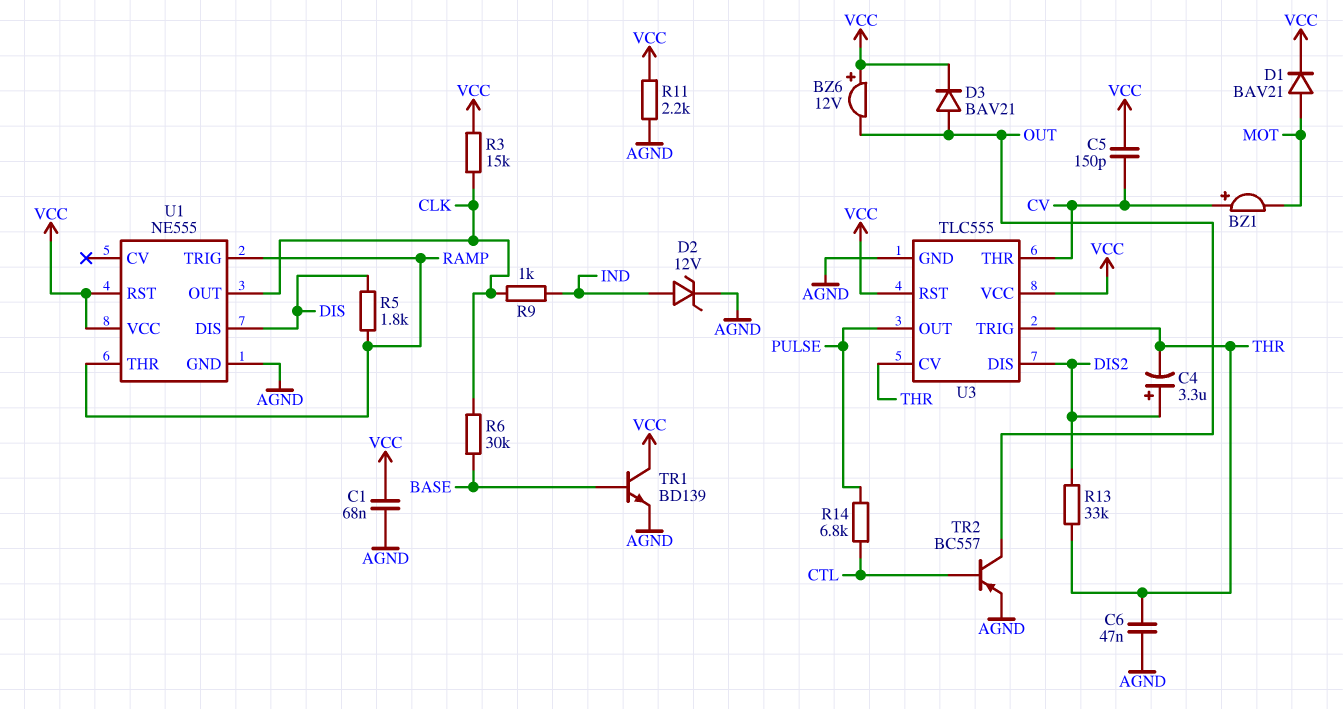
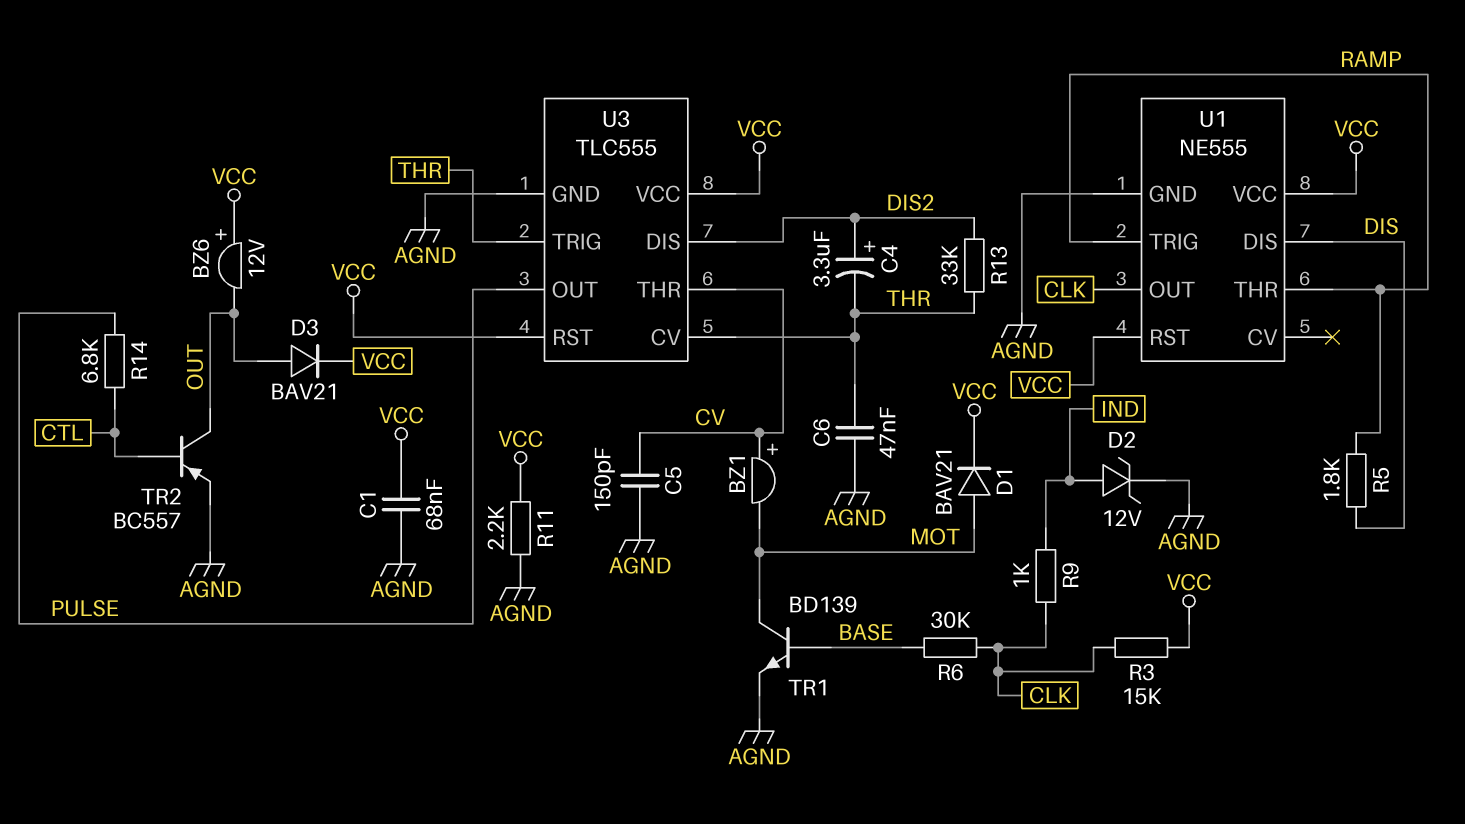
C5: 150pF (CV, VCC) -> 150pF (AGND, CV)
TR1: NPN BD139 (B BASE, C VCC, E AGND) -> NPN BD139 (B BASE, C MOT, E AGND)

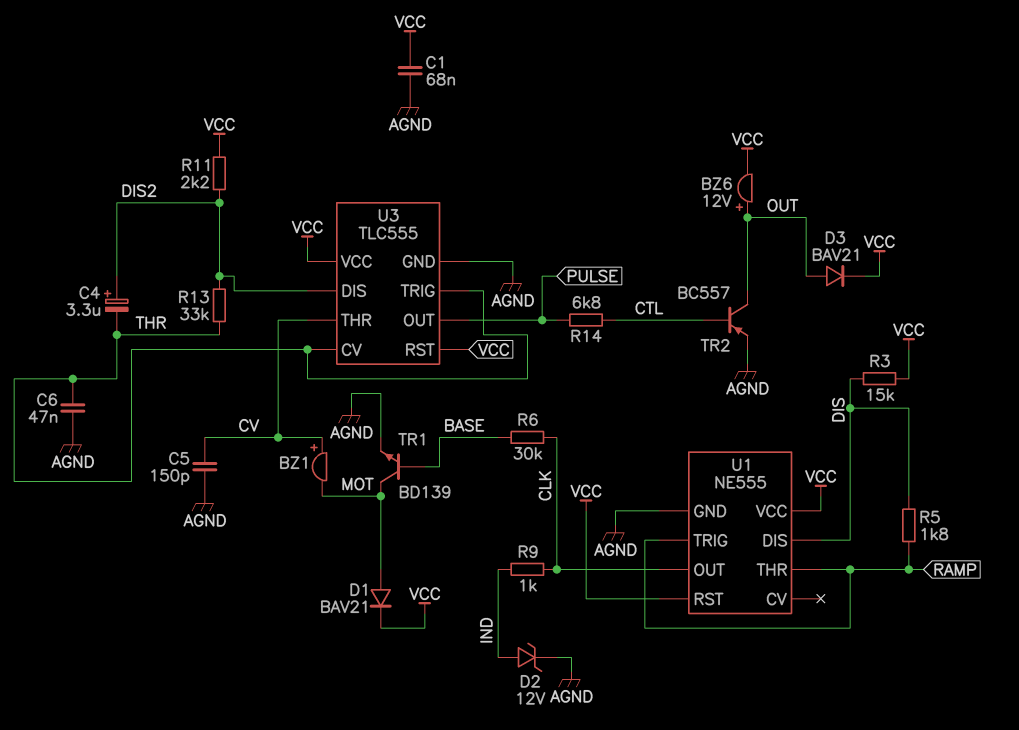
BZ6: buzzer 12V (plus VCC, minus OUT) -> buzzer 12V (plus OUT, minus VCC)
R3: 15k (CLK, VCC) -> 15k (DIS, VCC)
R11: 2.2k (AGND, VCC) -> 2.2k (DIS2, VCC)

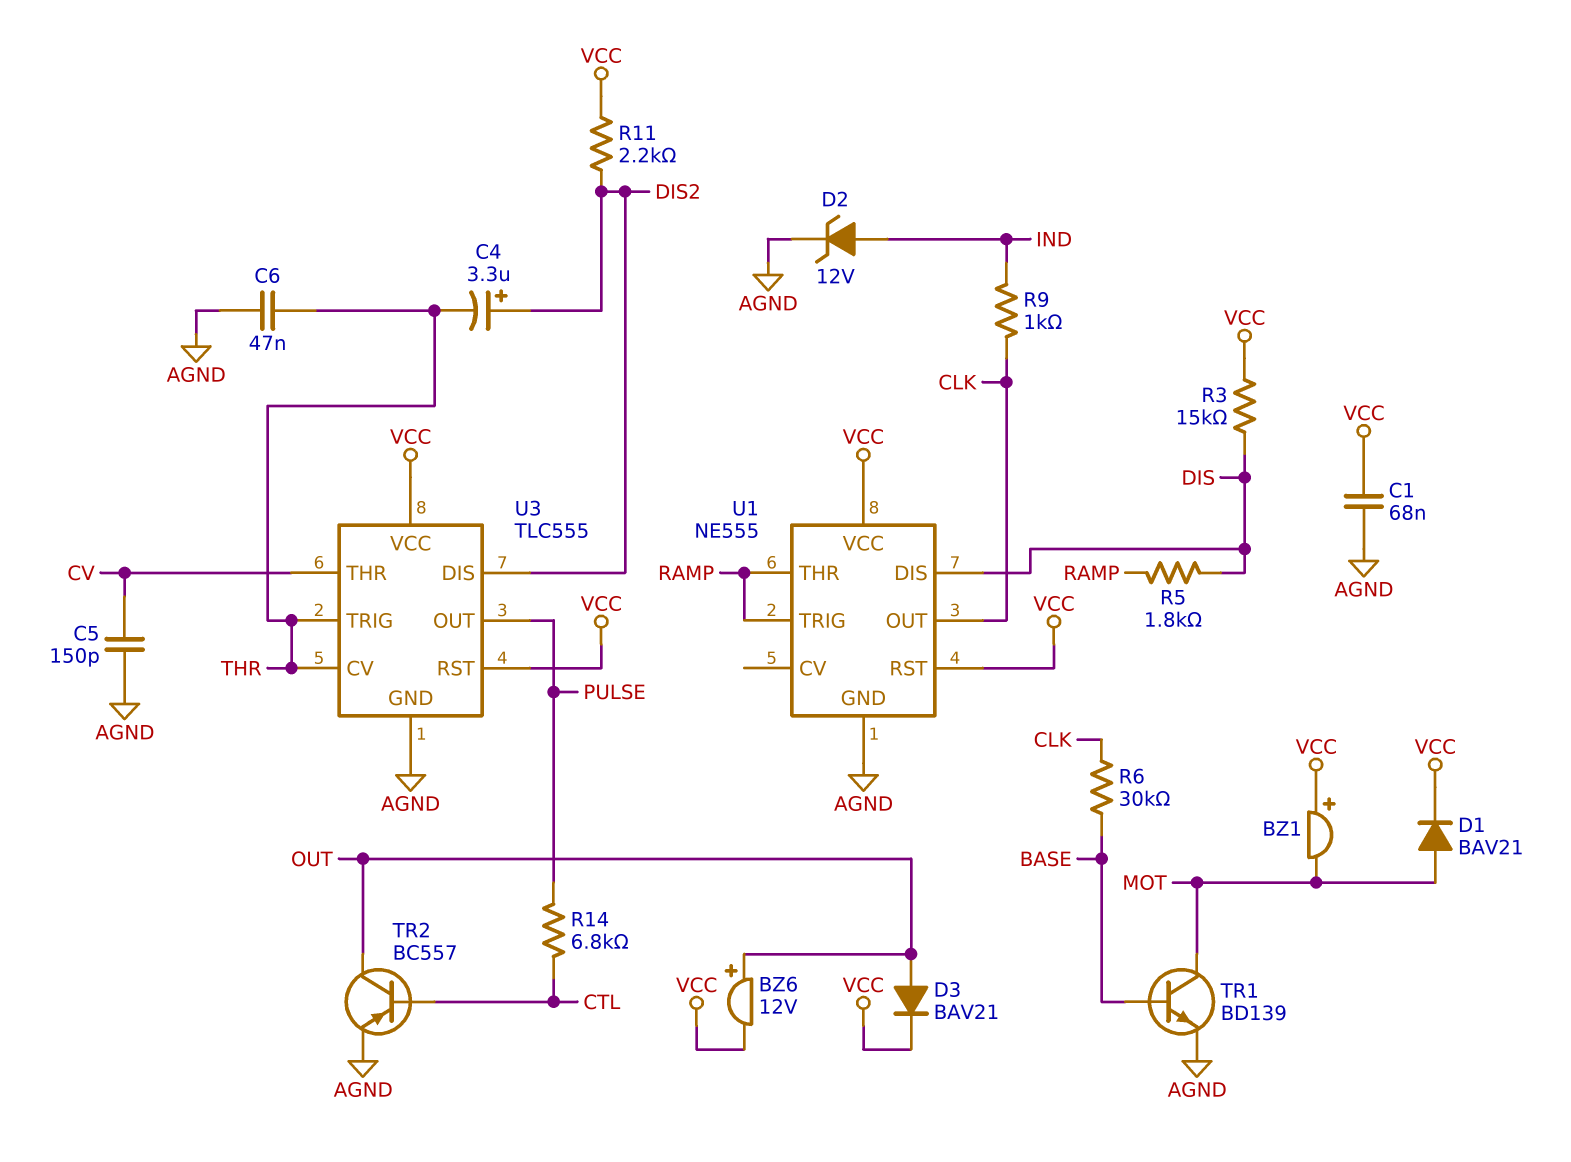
BZ1: buzzer (plus CV, minus MOT) -> buzzer (plus VCC, minus MOT)
R13: 33k (DIS2, THR) -> none

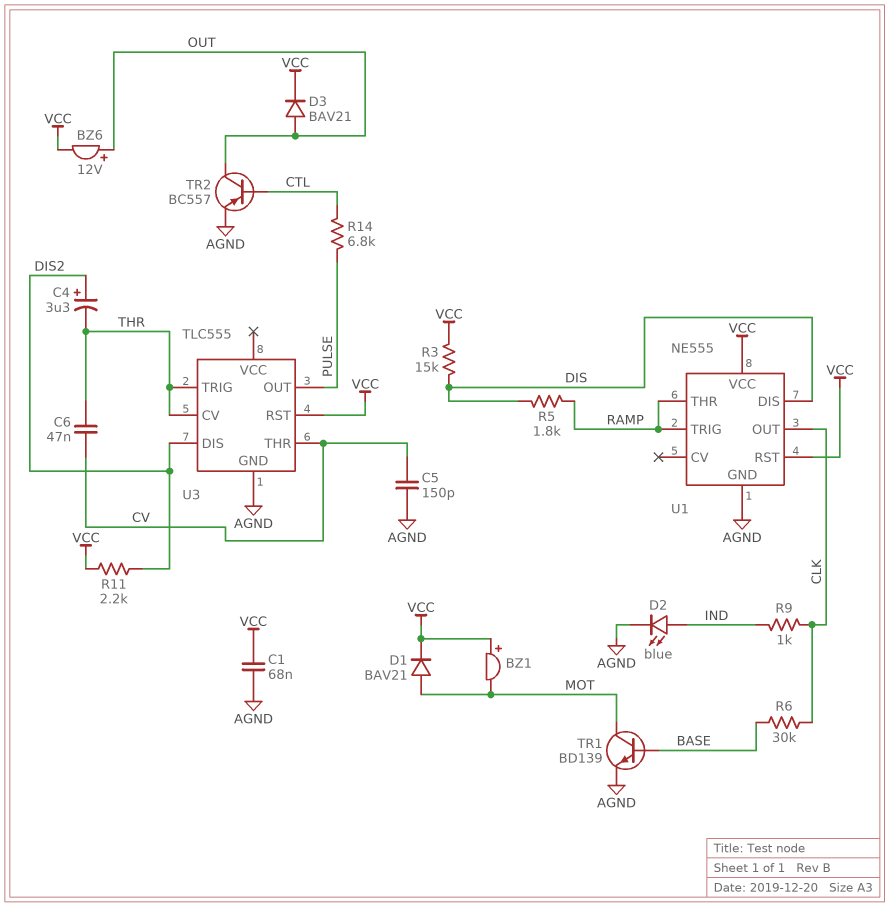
C6: 47nF (AGND, THR) -> 47nF (CV, THR)
D2: zener 12V (A IND, K AGND) -> LED blue (A IND, K AGND)
U3 pin VCC: VCC -> none

